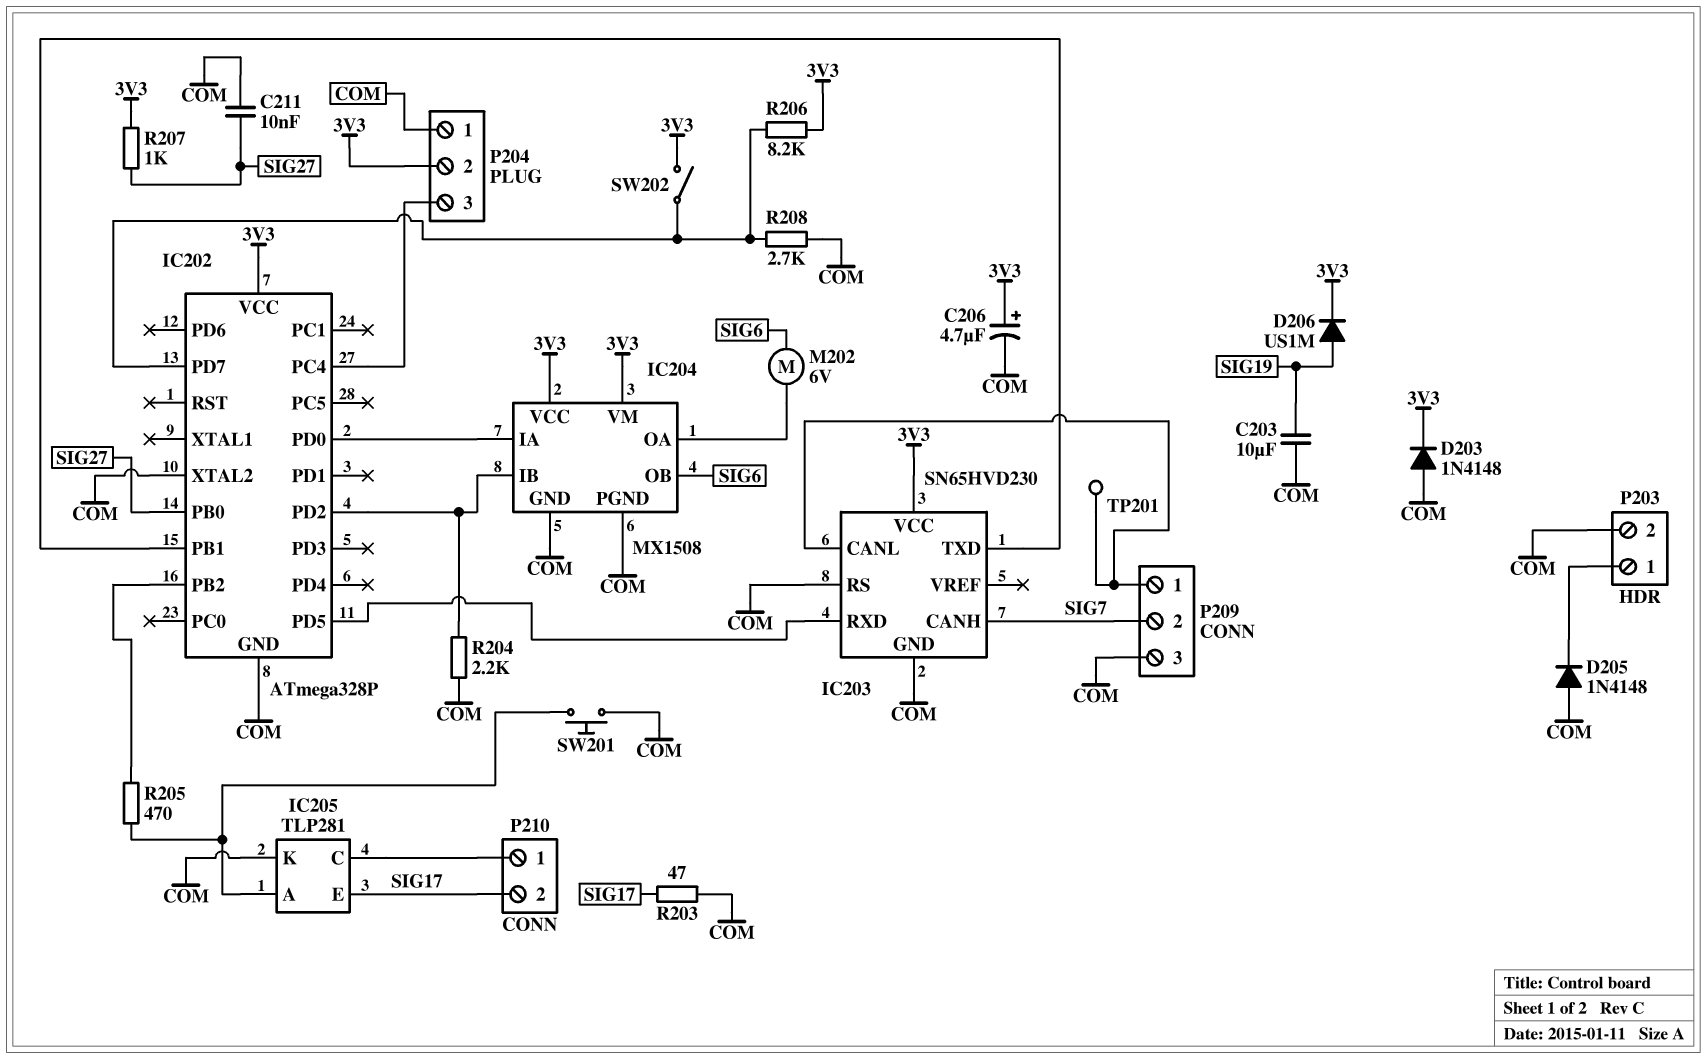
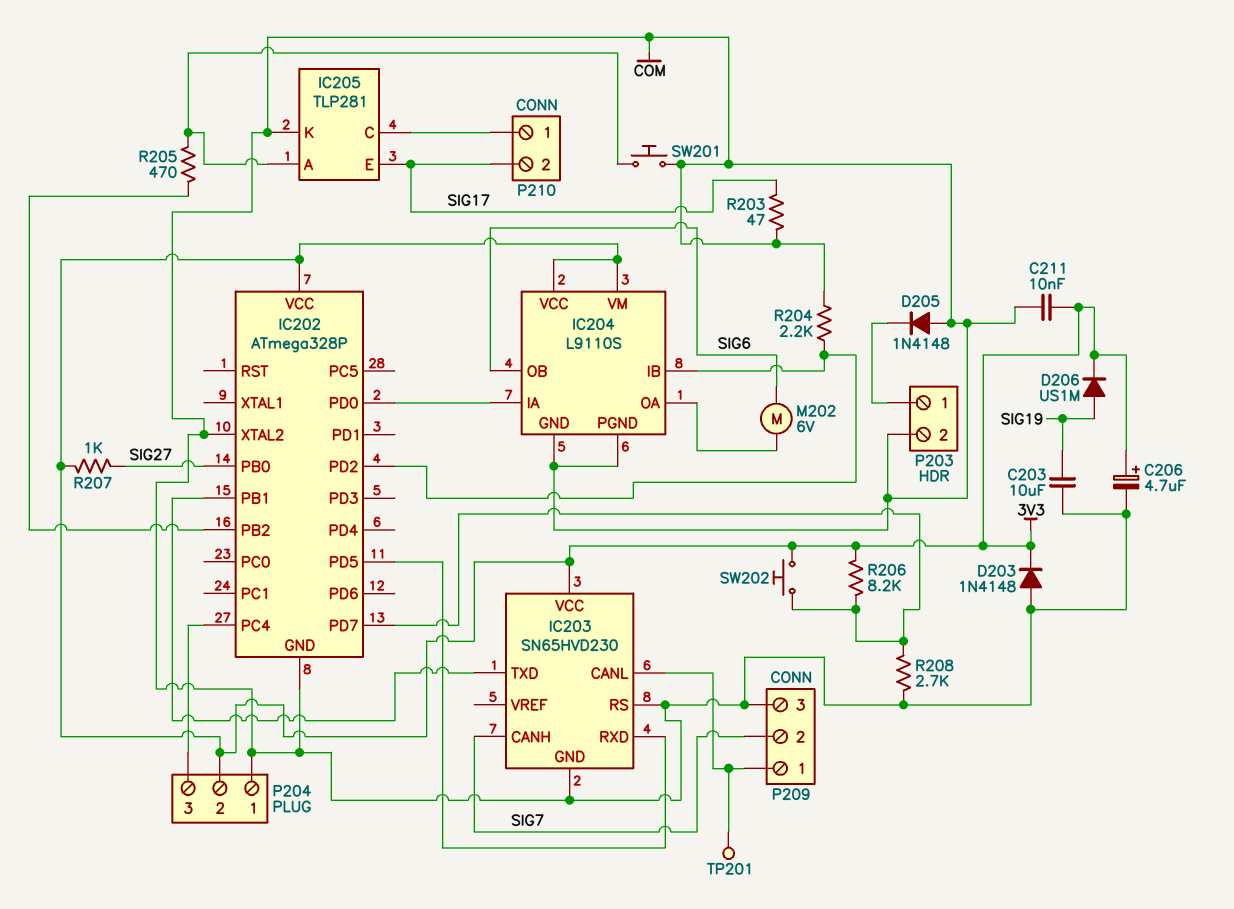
C211: 10nF (COM, SIG27) -> 10nF (3V3, COM)
IC204: MX1508 -> L9110S
SW202: switch (3V3, IC202/PD7) -> button (3V3, IC202/PD7)

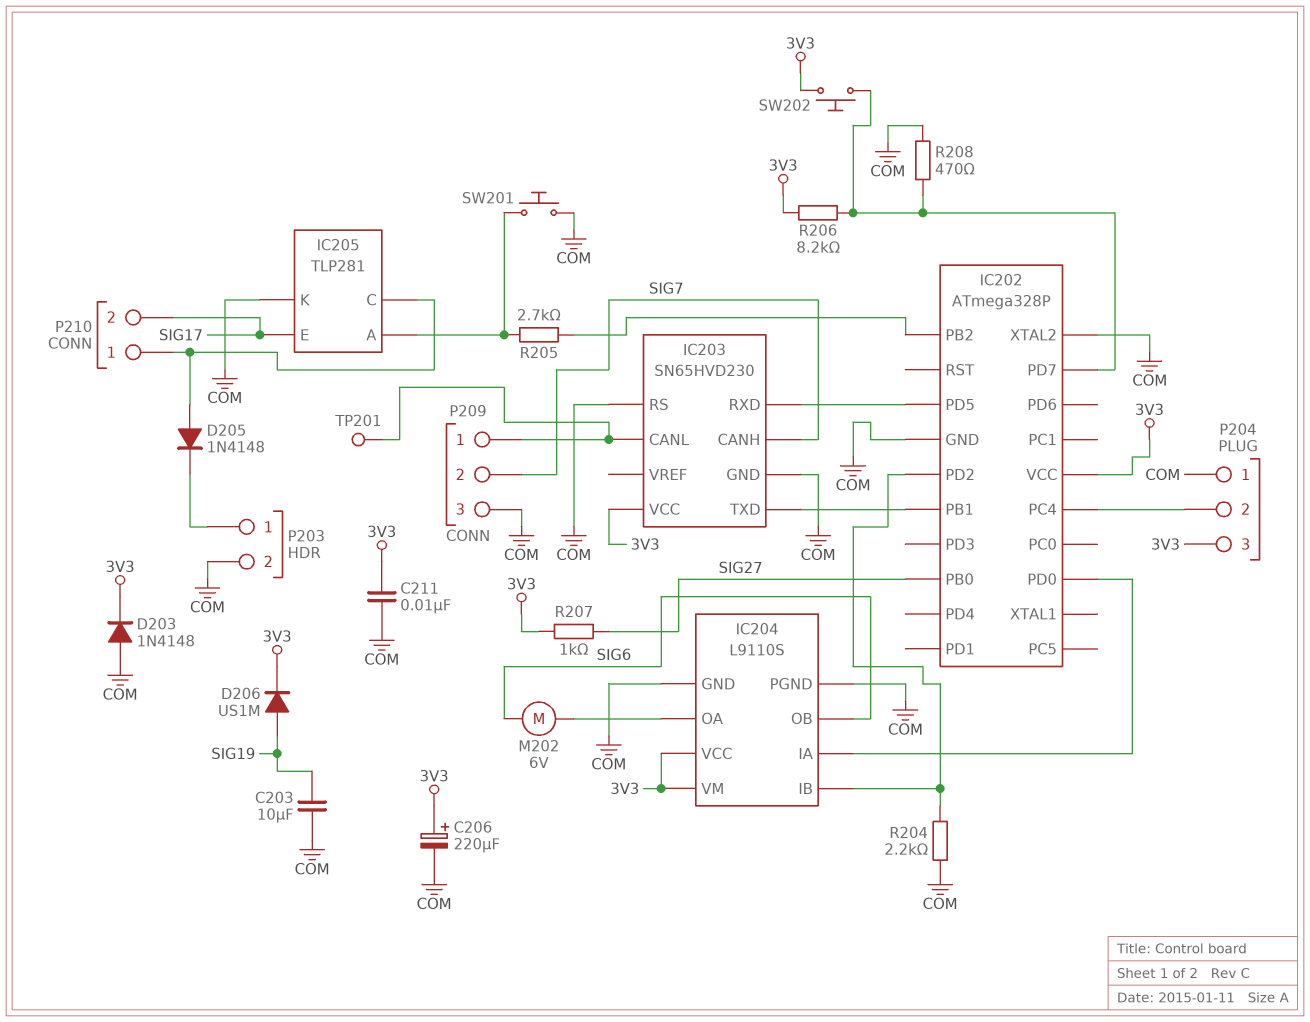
C206: 4.7uF (plus 3V3, minus COM) -> 220uF (plus 3V3, minus COM)
D205: diode 1N4148 (A COM, K P203/1) -> diode 1N4148 (A IC205/C, K P203/1)
P204 pin 2: 3V3 -> IC202/PC4
P204 pin 3: IC202/PC4 -> 3V3
R203: 47 (COM, SIG17) -> none
R205: 470 (IC202/PB2, IC205/A) -> 2.7k (IC202/PB2, IC205/A)
R208: 2.7k (COM, IC202/PD7) -> 470 (COM, IC202/PD7)

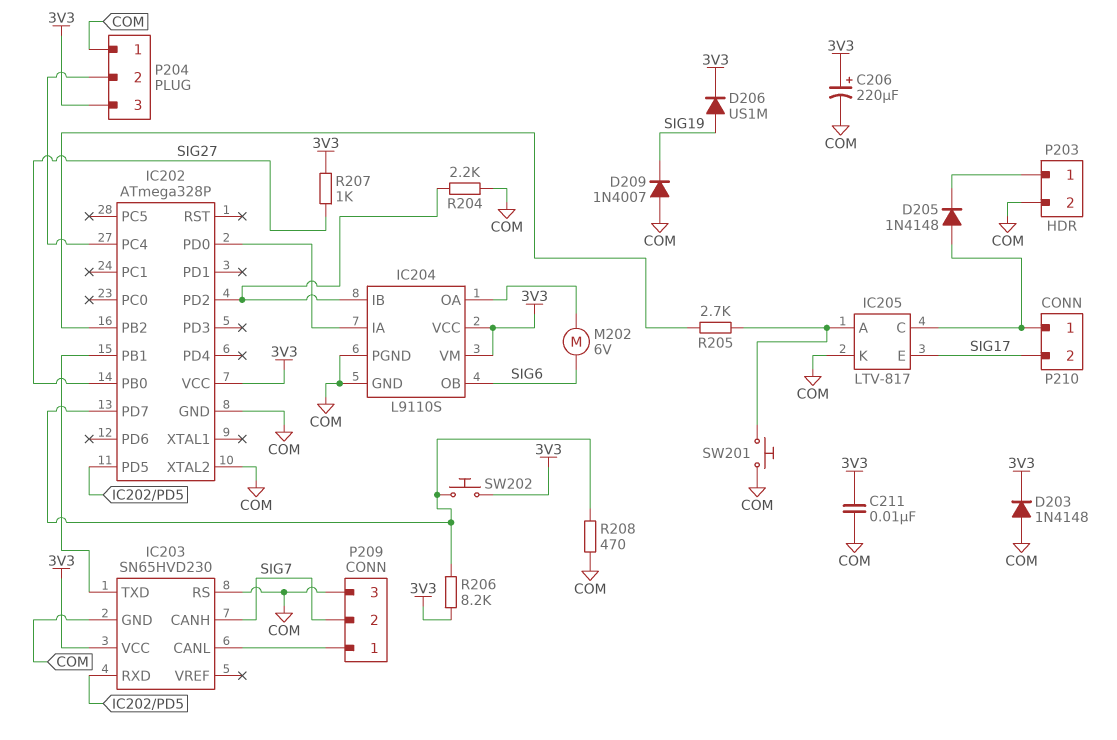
C203: 10uF (COM, SIG19) -> none
D209: none -> diode 1N4007 (A COM, K SIG19)
IC205: TLP281 -> LTV-817
TP201: test point (IC203/CANL) -> none

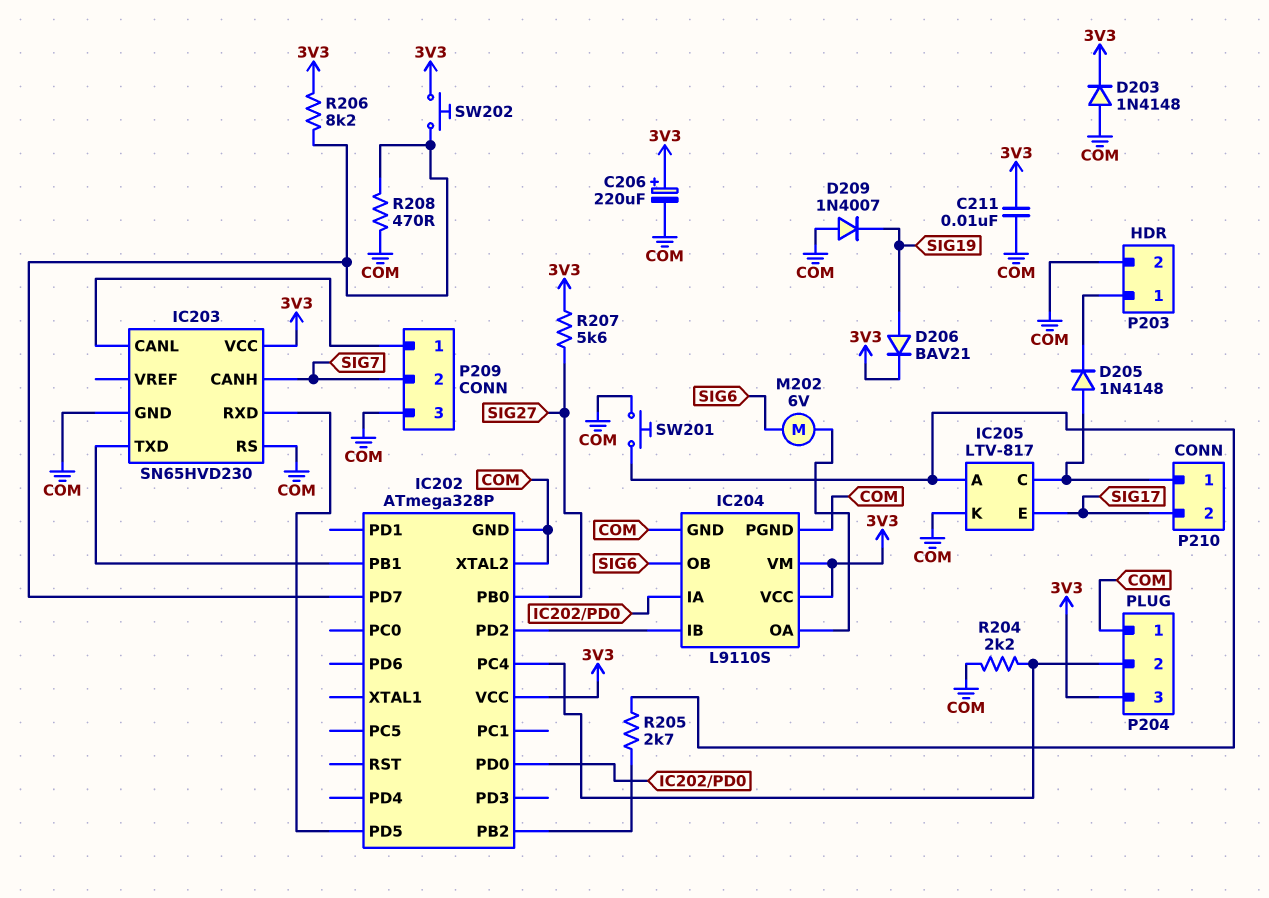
D206: diode US1M (A SIG19, K 3V3) -> diode BAV21 (A SIG19, K 3V3)
R204: 2.2k (COM, IC202/PD2) -> 2.2k (COM, IC202/PC4)
R207: 1k (3V3, SIG27) -> 5.6k (3V3, SIG27)

